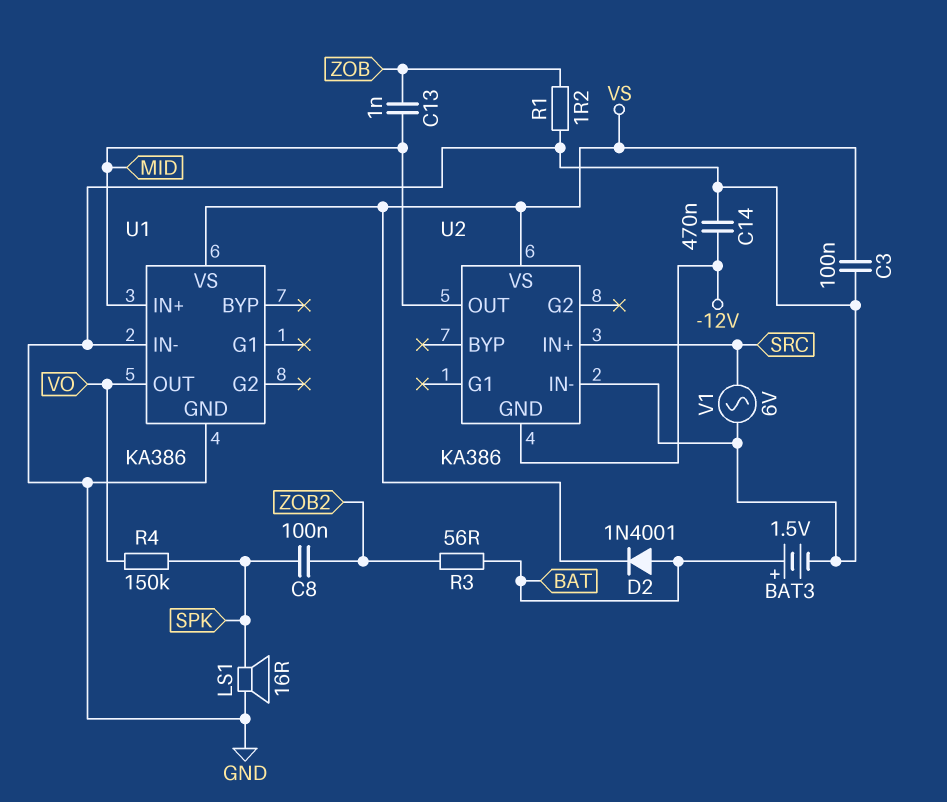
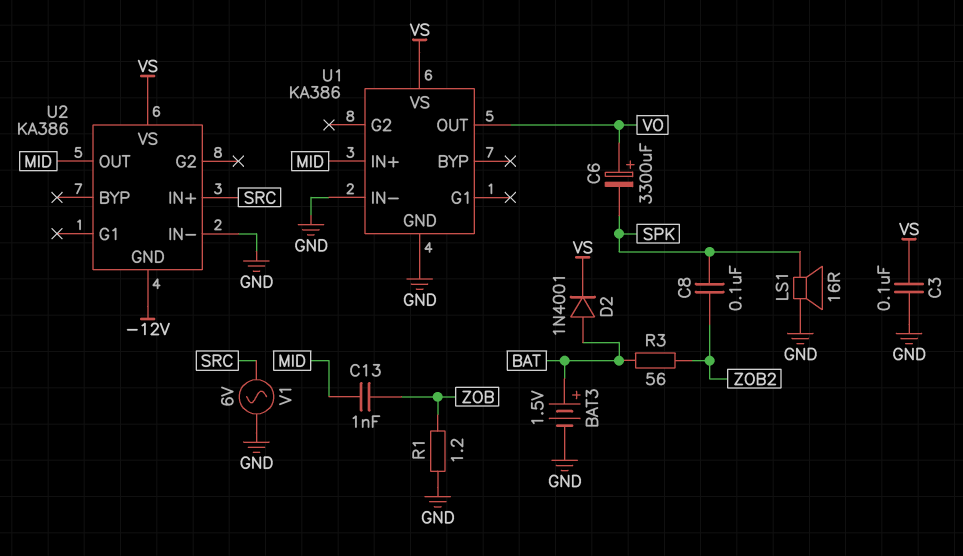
C6: none -> 3300uF (plus VO, minus SPK)
C14: 470nF (-12V, GND) -> none
R4: 150k (SPK, VO) -> none

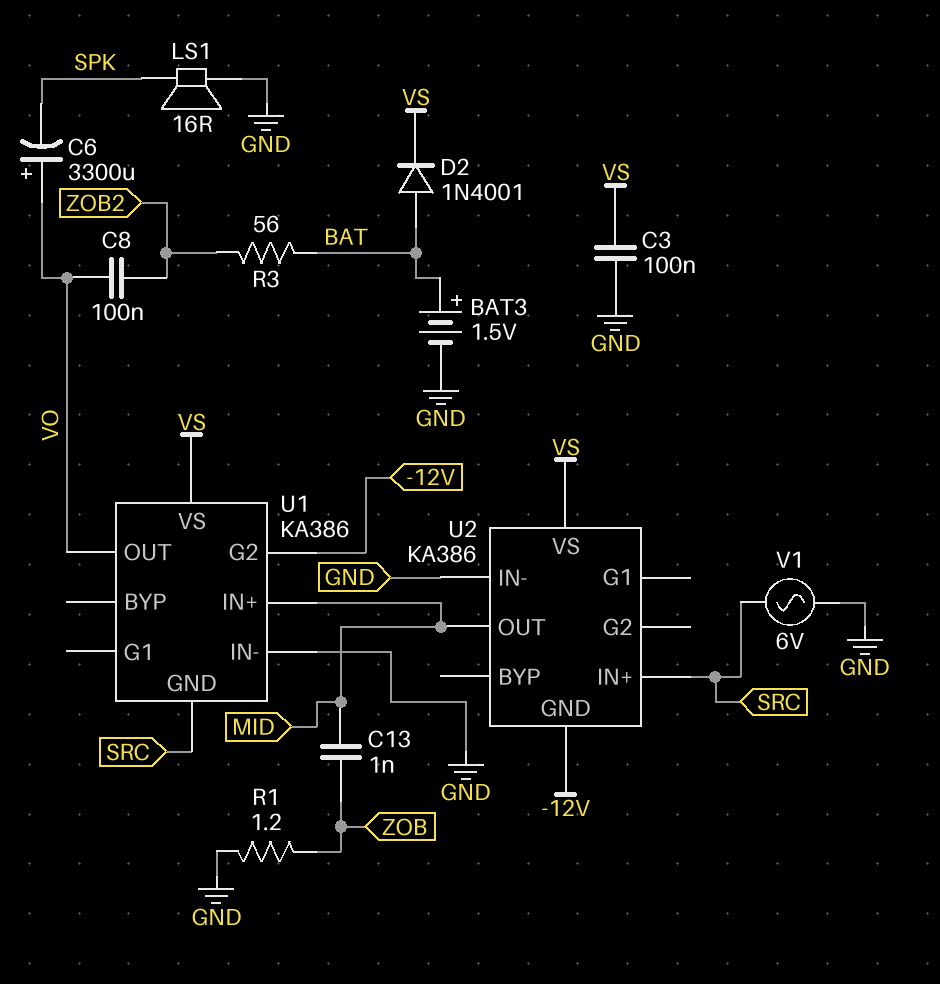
C8: 100nF (SPK, ZOB2) -> 100nF (VO, ZOB2)
U1 pin G2: none -> -12V
U1 pin GND: GND -> SRC

